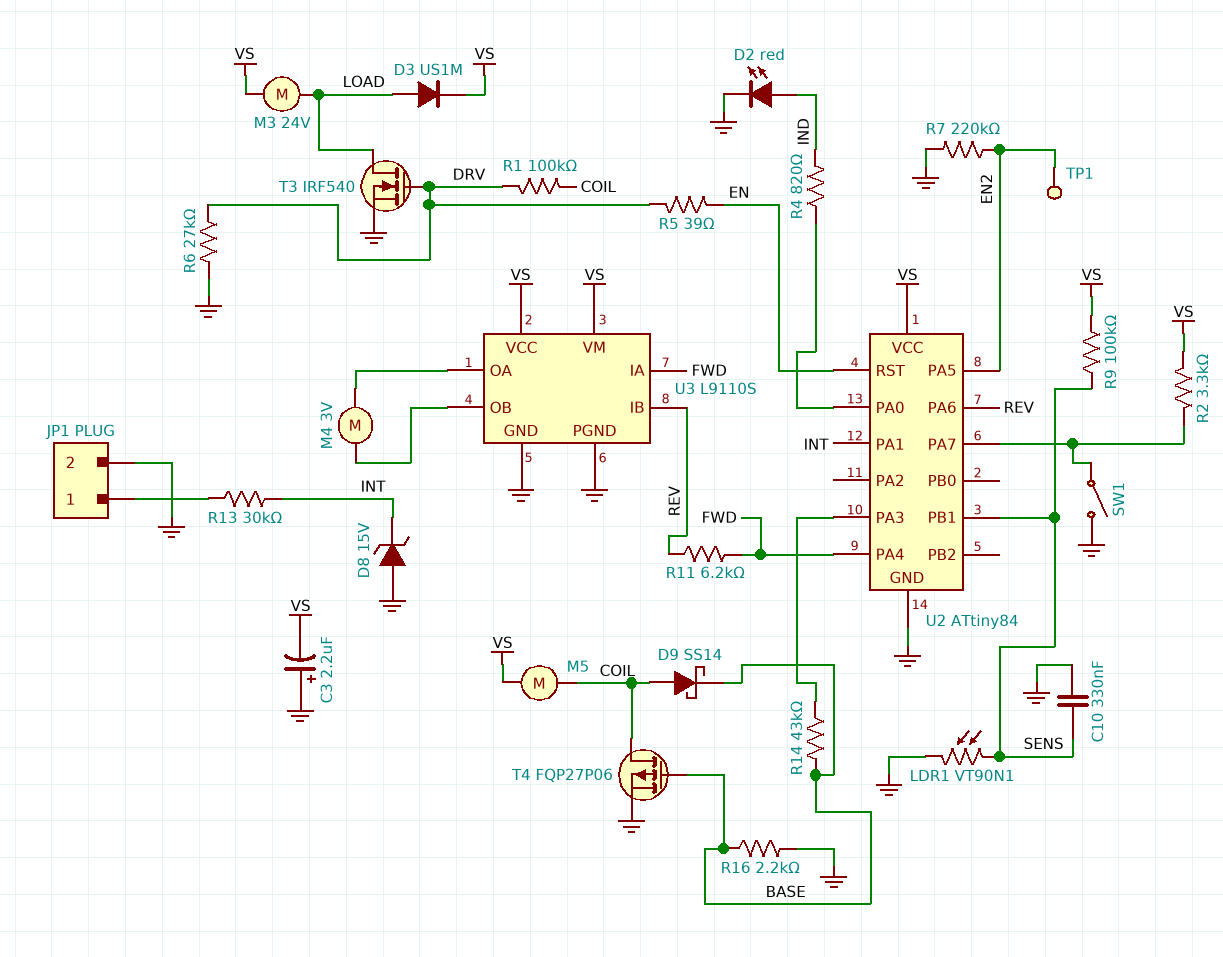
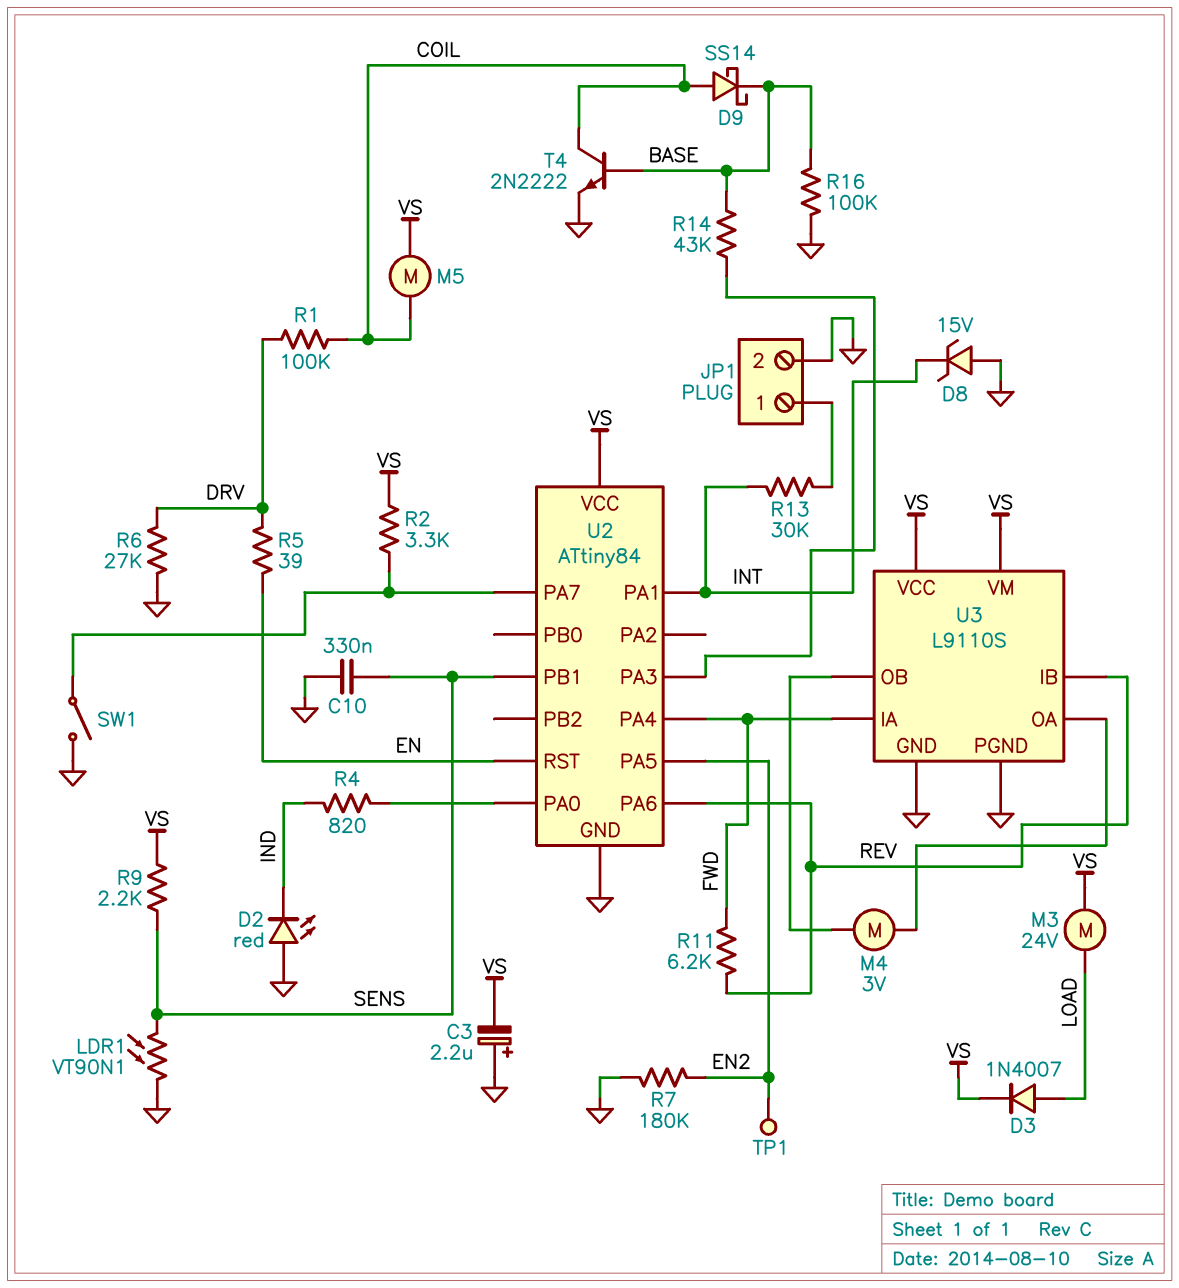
D2: LED red (A IND, K GND) -> LED red (A GND, K IND)
D3: diode US1M (A LOAD, K VS) -> diode 1N4007 (A LOAD, K VS)
R7: 220k (EN2, GND) -> 180k (EN2, GND)
R9: 100k (SENS, VS) -> 2.2k (SENS, VS)
R16: 2.2k (BASE, GND) -> 100k (BASE, GND)
T3: NMOS IRF540 (G DRV, D LOAD, S GND) -> none
T4: PMOS FQP27P06 (G BASE, D COIL, S GND) -> NPN 2N2222 (B BASE, C COIL, E GND)

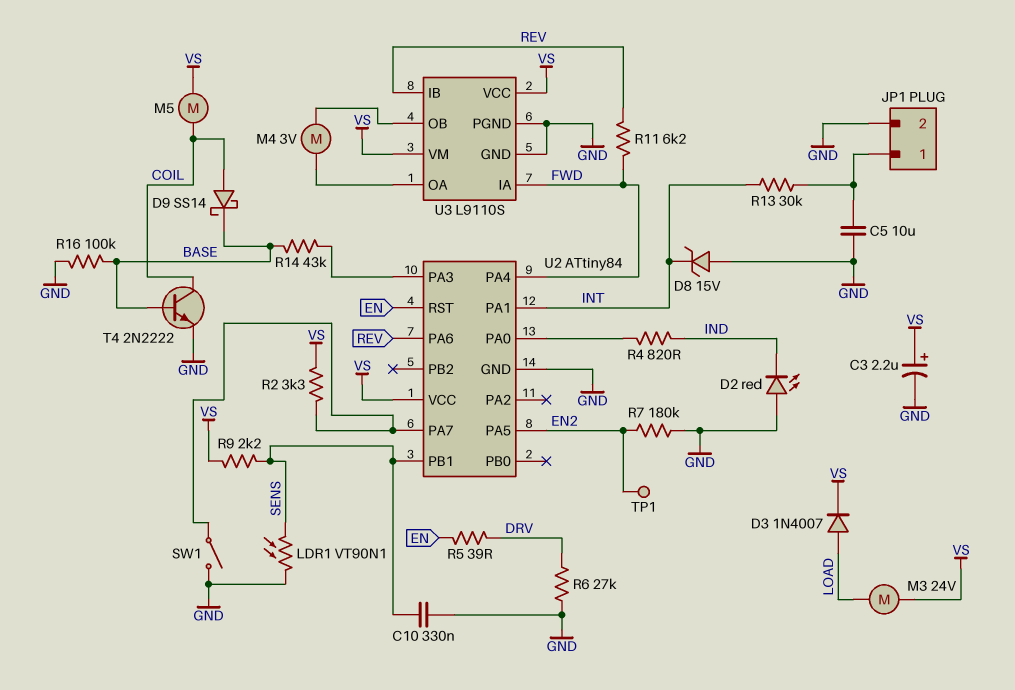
C3: 2.2uF (plus GND, minus VS) -> 2.2uF (plus VS, minus GND)
C5: none -> 10uF (GND, JP1/1)
R1: 100k (COIL, DRV) -> none

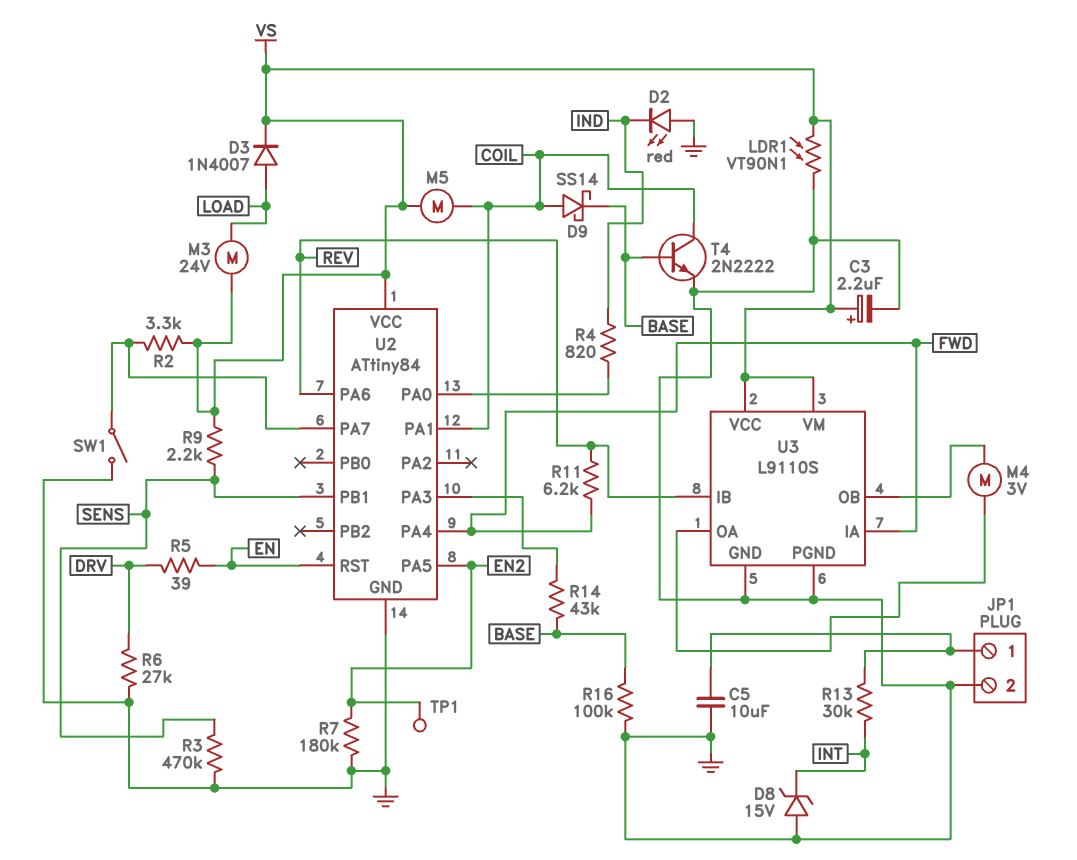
C10: 330nF (GND, SENS) -> none
LDR1: VT90N1 (GND, SENS) -> VT90N1 (GND, VS)
R3: none -> 470k (GND, SENS)
U2 pin PA1: INT -> COIL

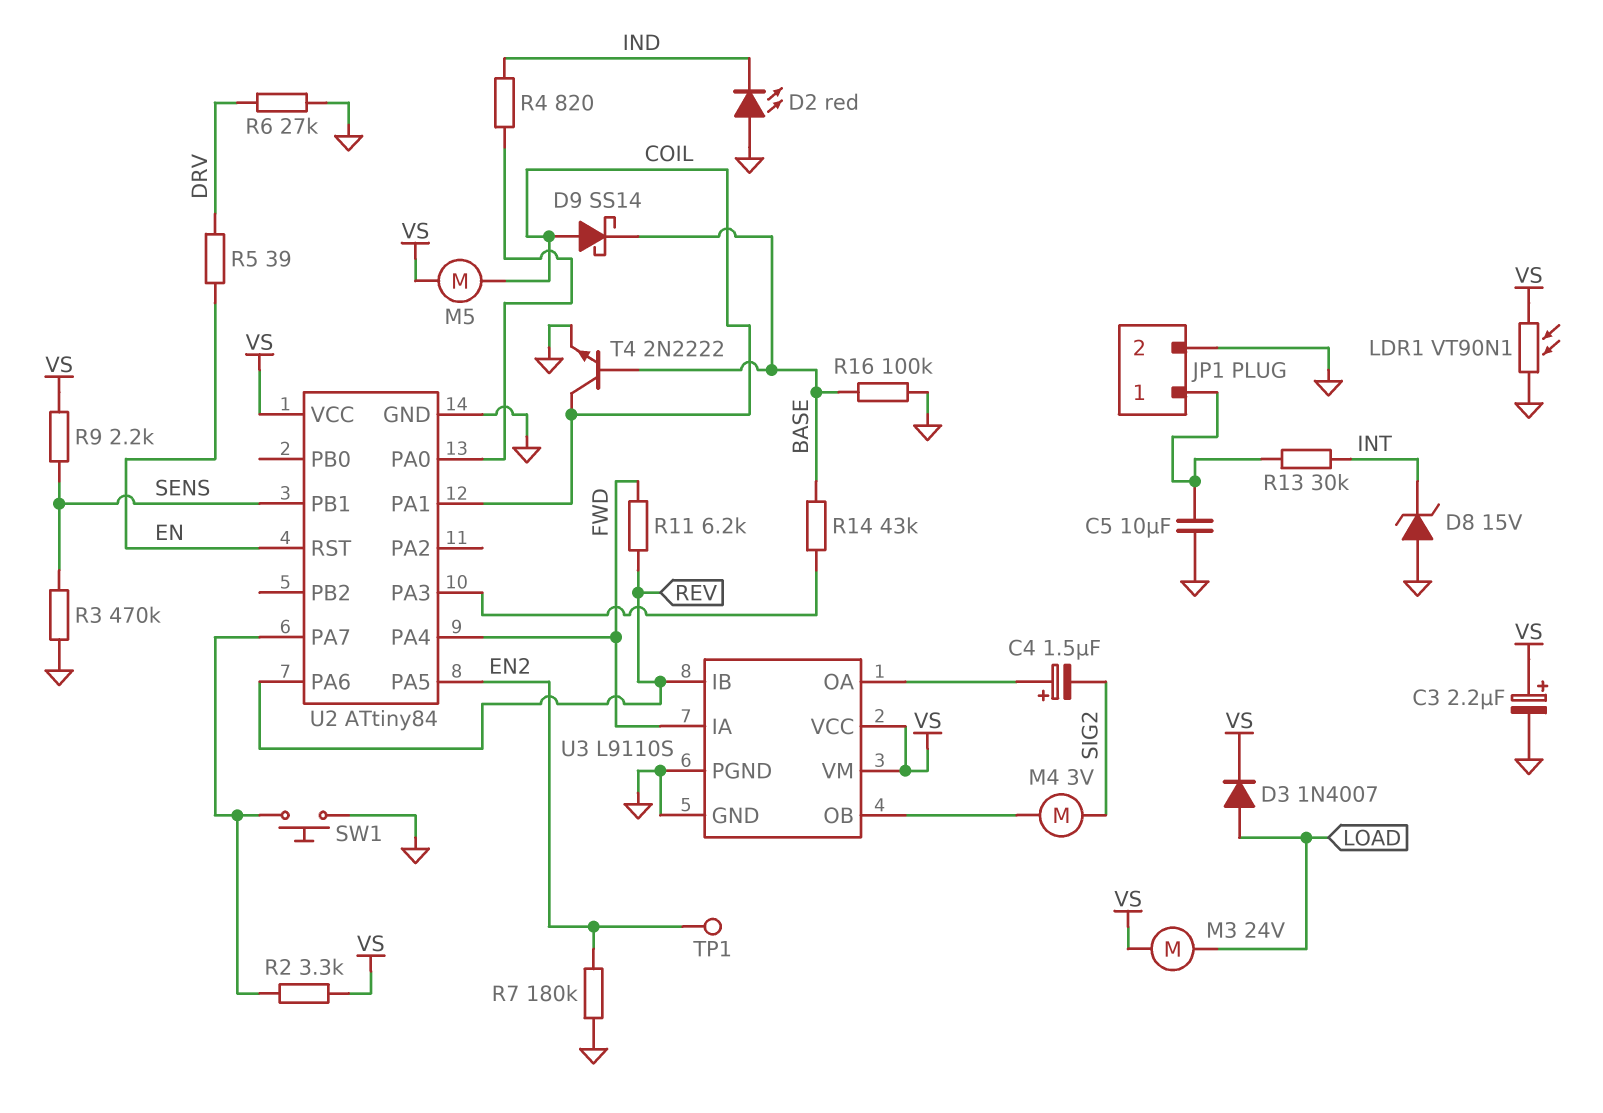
C4: none -> 1.5uF (plus U3/OA, minus SIG2)
M4: motor 3V (U3/OA, U3/OB) -> motor 3V (SIG2, U3/OB)
SW1: switch (GND, U2/PA7) -> button (GND, U2/PA7)

